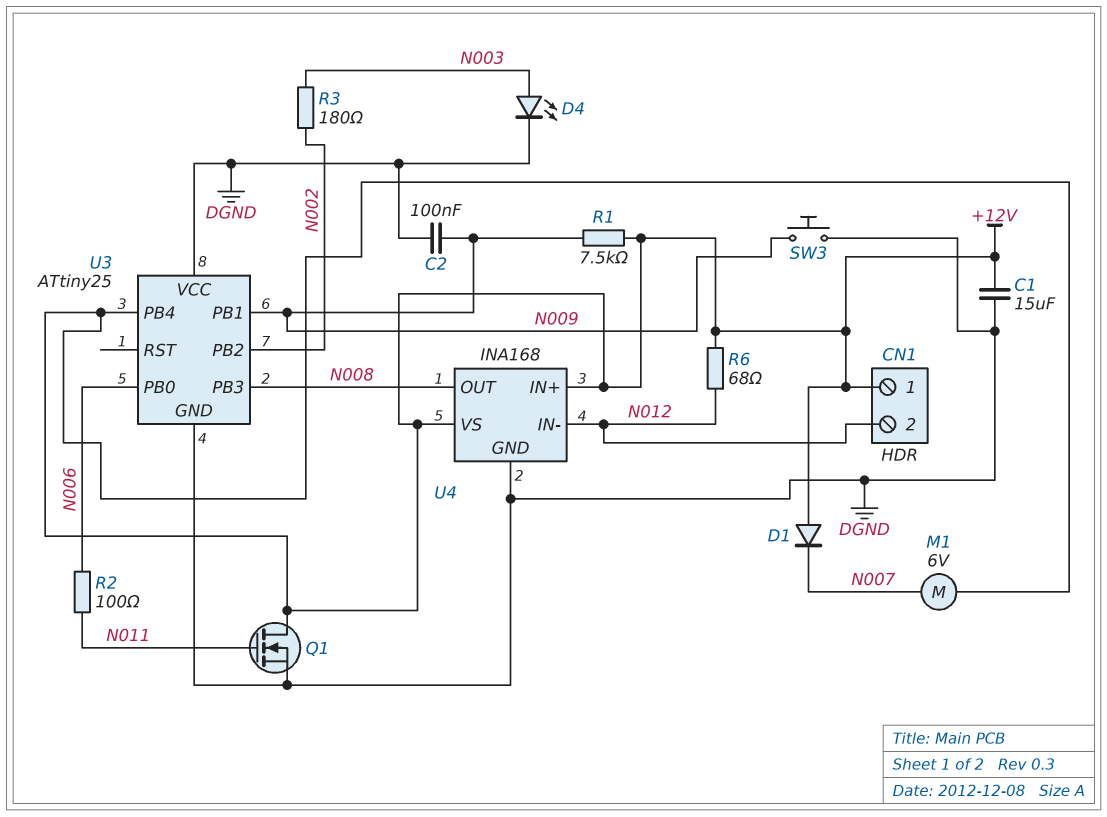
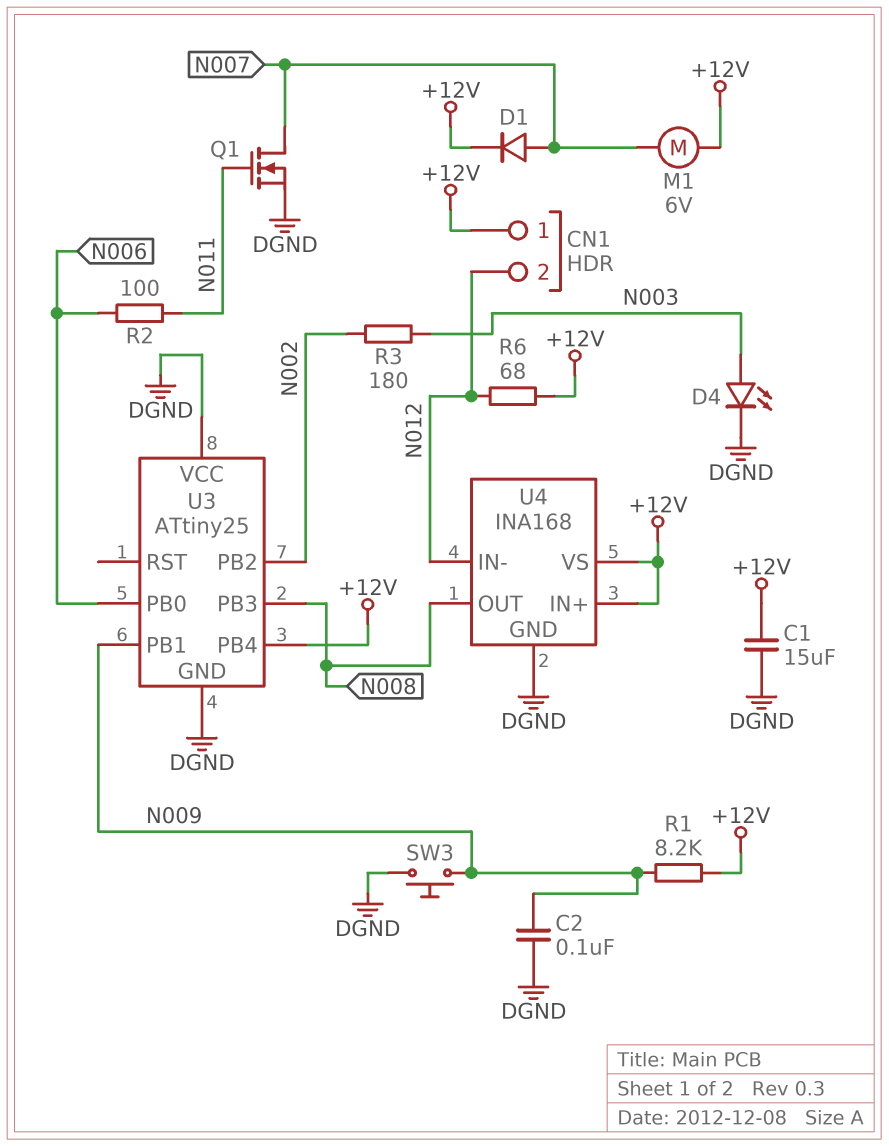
D1: diode (A +12V, K N007) -> diode (A N007, K +12V)
Q1: NMOS (G N011, D +12V, S DGND) -> NMOS (G N011, D N007, S DGND)
R1: 7.5k (+12V, N009) -> 8.2k (+12V, N009)

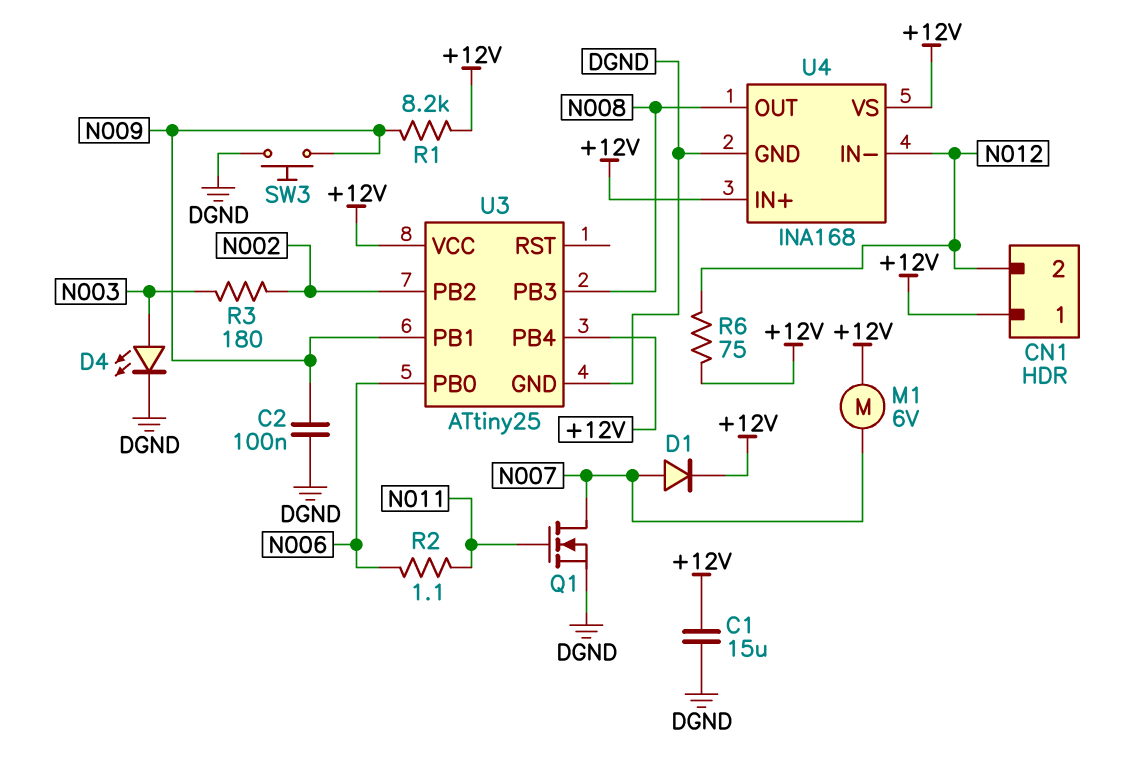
R2: 100 (N006, N011) -> 1.1 (N006, N011)
R6: 68 (+12V, N012) -> 75 (+12V, N012)
U3 pin VCC: DGND -> +12V

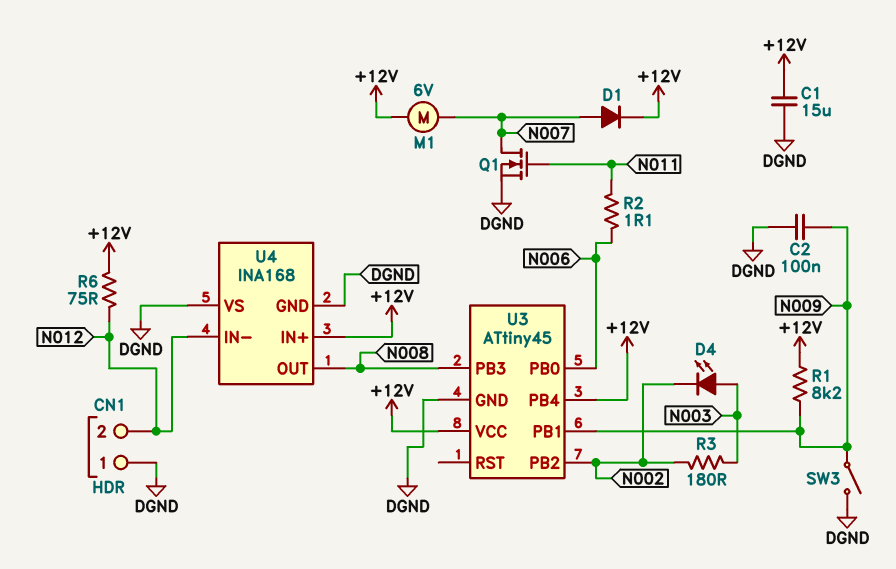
CN1 pin 1: +12V -> DGND
D4: LED (A N003, K DGND) -> LED (A N003, K N002)
SW3: button (DGND, N009) -> switch (DGND, N009)
U3: ATtiny25 -> ATtiny45
U4 pin VS: +12V -> DGND

